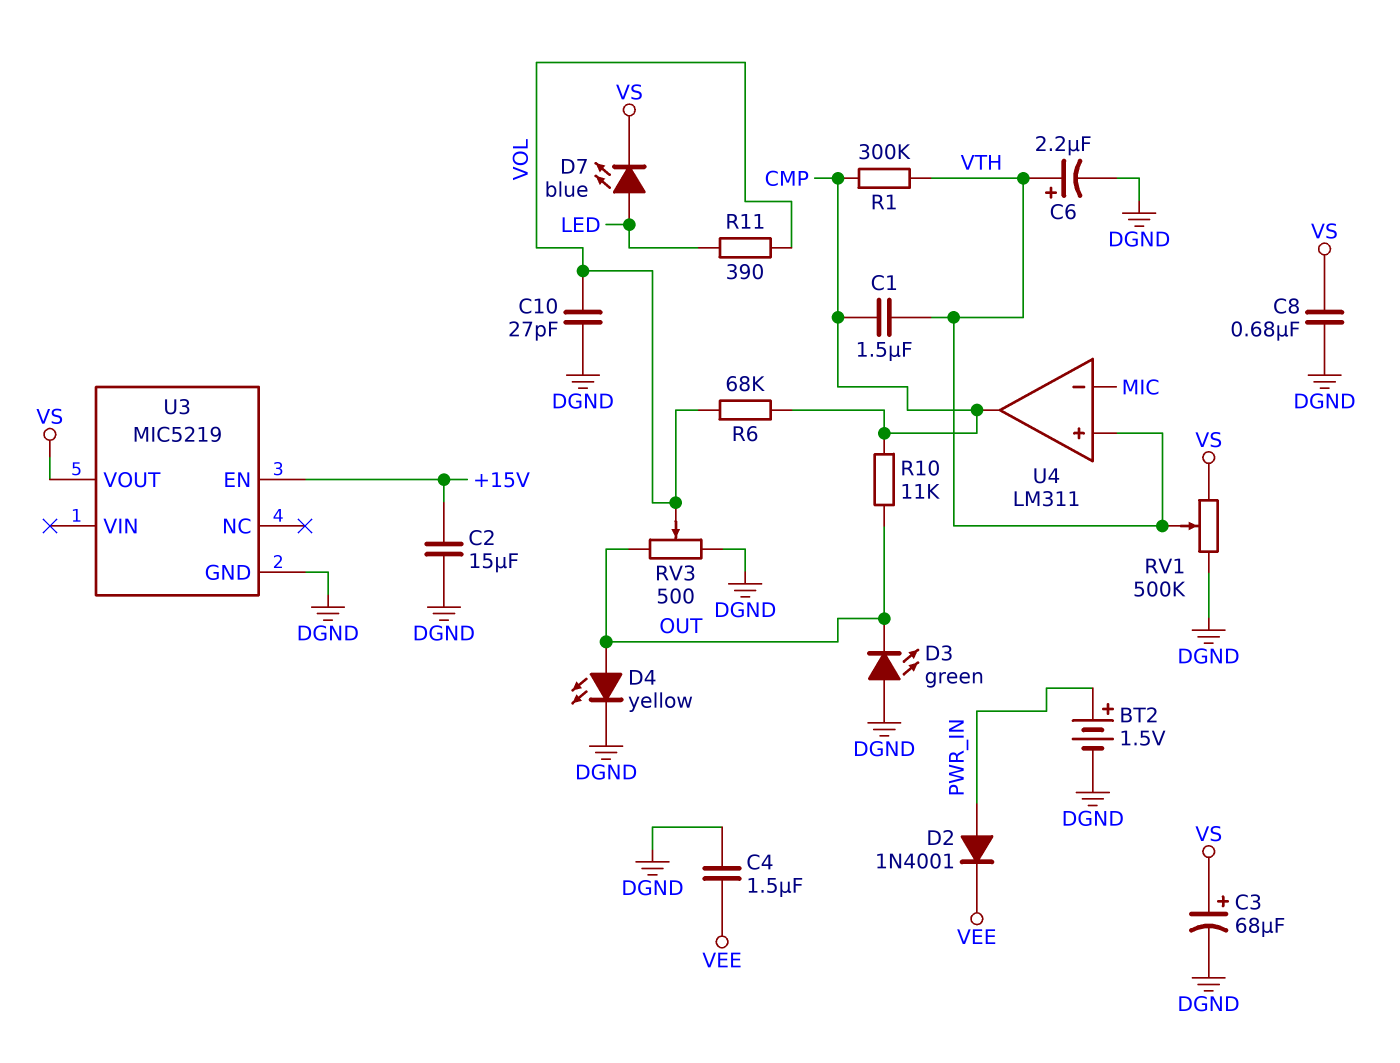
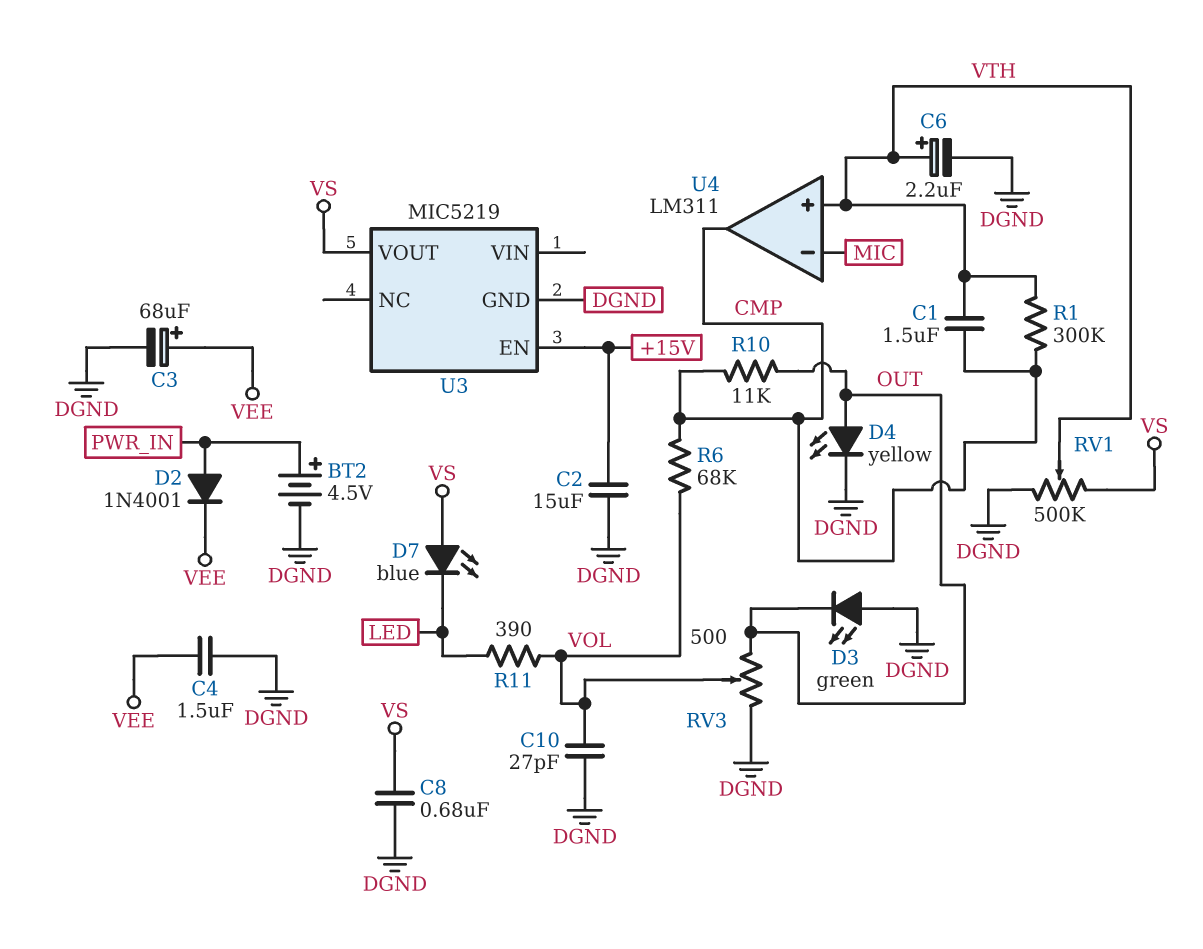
BT2: 1.5V (plus PWR_IN, minus DGND) -> 4.5V (plus PWR_IN, minus DGND)
C3: 68uF (plus VS, minus DGND) -> 68uF (plus VEE, minus DGND)
D7: LED blue (A LED, K VS) -> LED blue (A VS, K LED)

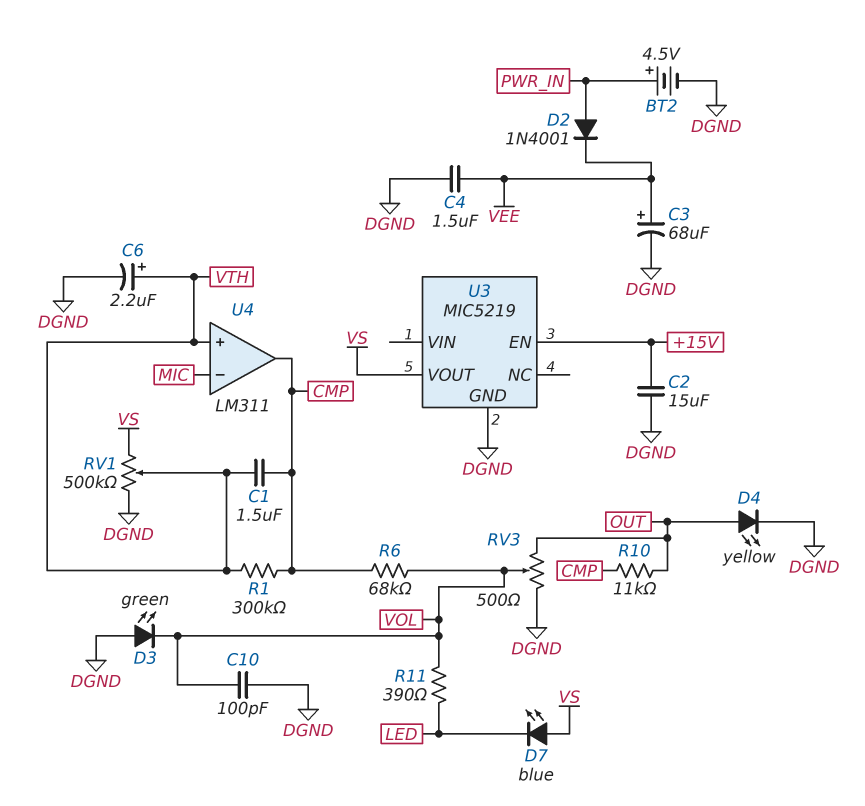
C8: 680nF (DGND, VS) -> none
C10: 27pF (DGND, VOL) -> 100pF (DGND, VOL)
D3: LED green (A DGND, K OUT) -> LED green (A DGND, K VOL)

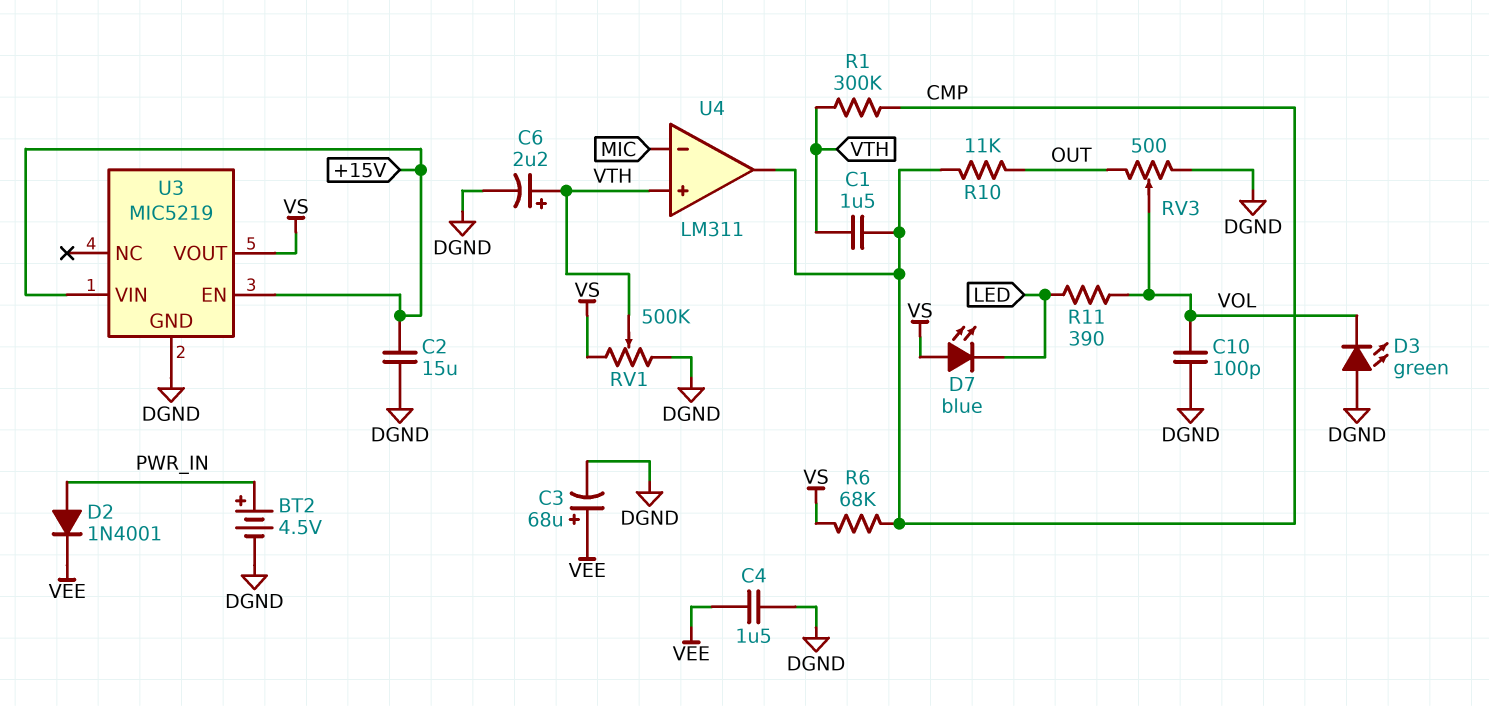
D4: LED yellow (A OUT, K DGND) -> none
R6: 68k (CMP, VOL) -> 68k (CMP, VS)
U3 pin VIN: none -> +15V

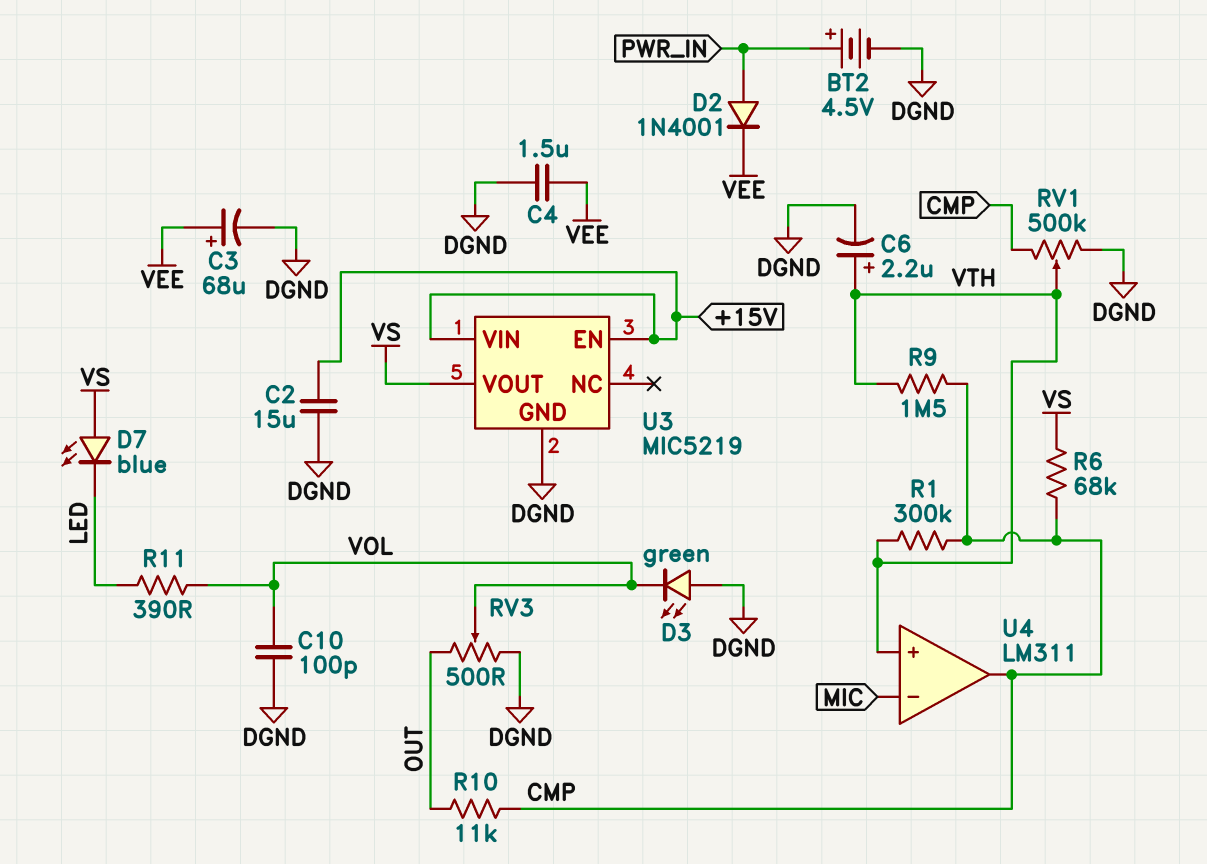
C1: 1.5uF (CMP, VTH) -> none
R9: none -> 1.5M (CMP, VTH)
RV1: 500k (DGND, VS, wiper VTH) -> 500k (CMP, DGND, wiper VTH)

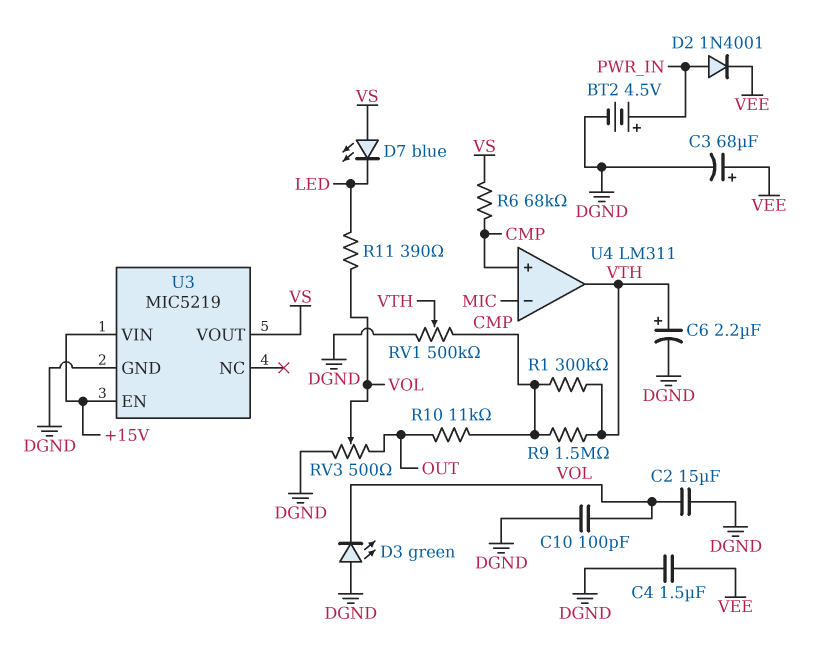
C2: 15uF (+15V, DGND) -> 15uF (DGND, VOL)
U4 pin in+: VTH -> CMP
U4 pin out: CMP -> VTH

